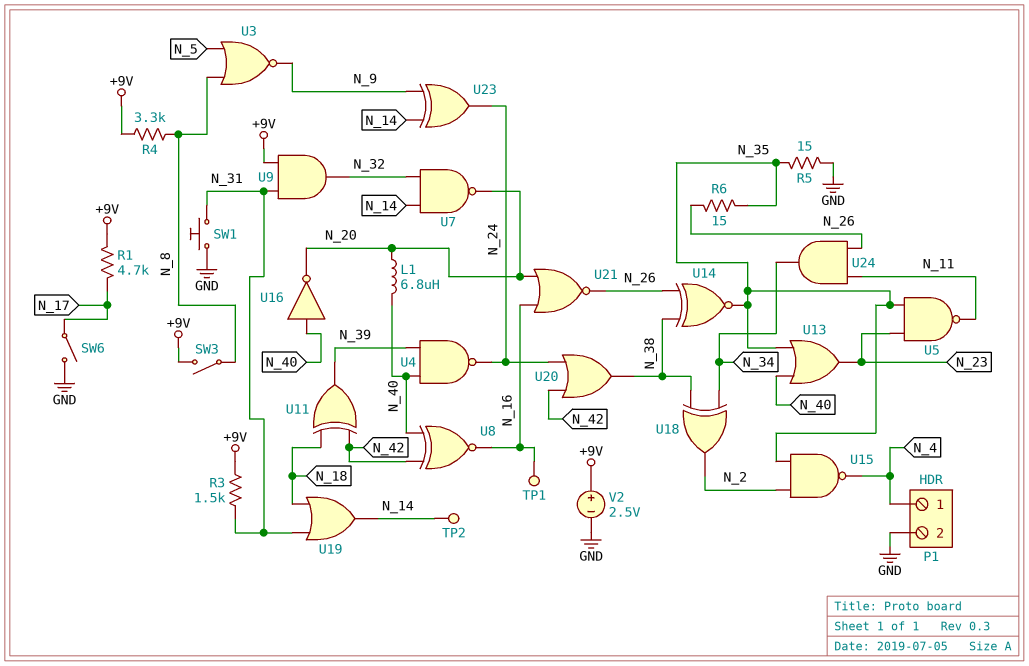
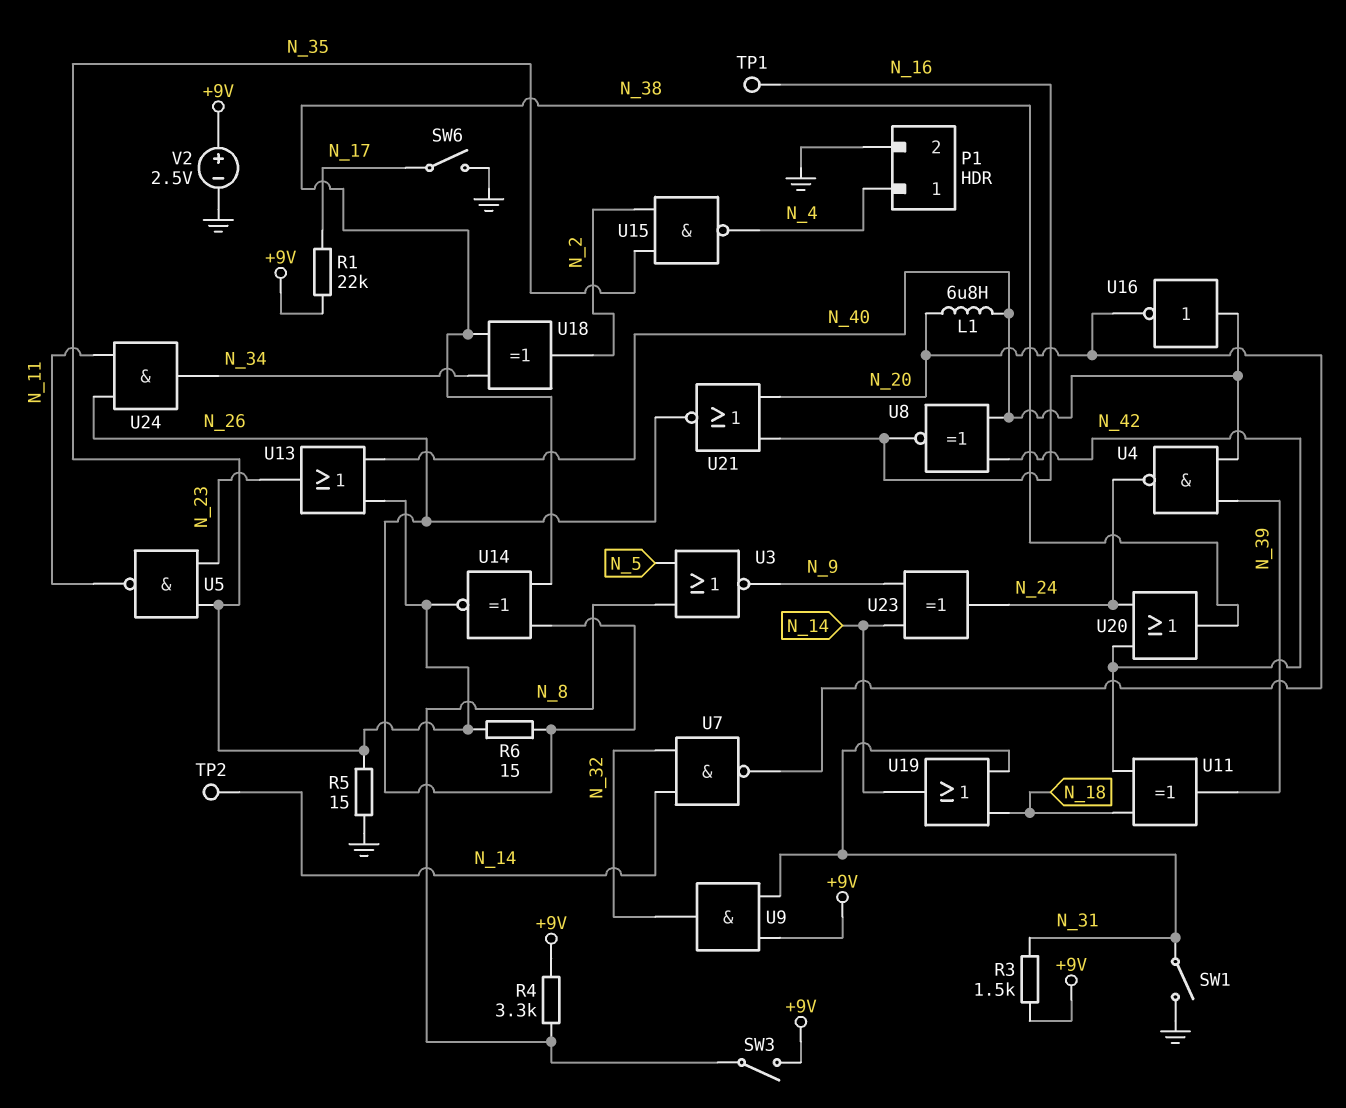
R1: 4.7k (+9V, N_17) -> 22k (+9V, N_17)
SW1: button (GND, N_31) -> switch (GND, N_31)

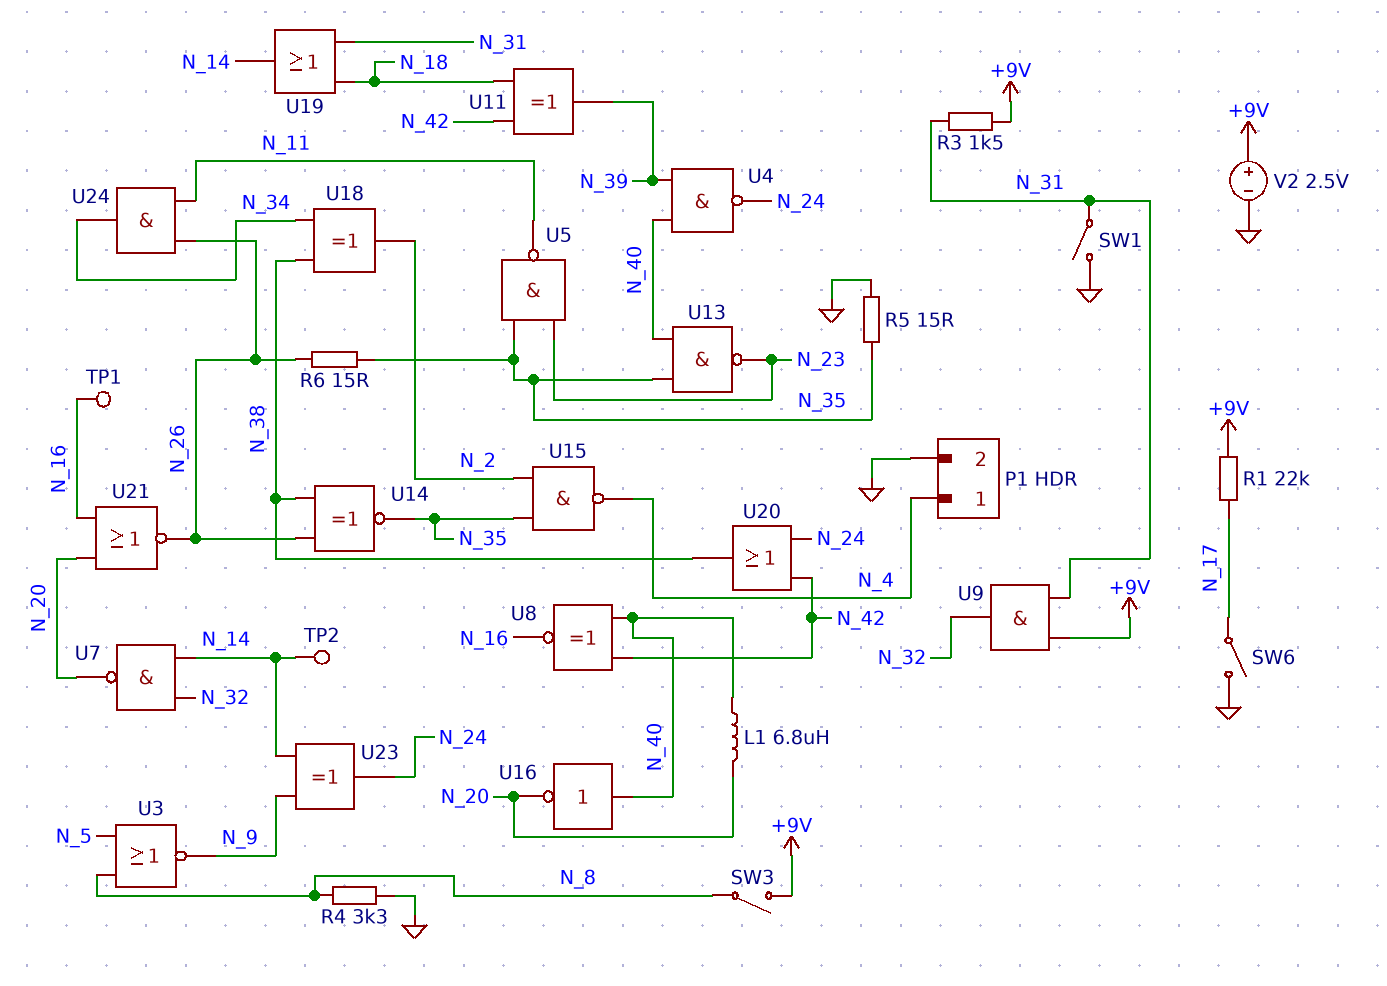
R4: 3.3k (+9V, N_8) -> 3.3k (GND, N_8)
U13: OR (in N_35, in N_40, out N_23) -> NAND (in N_35, in N_40, out N_23)

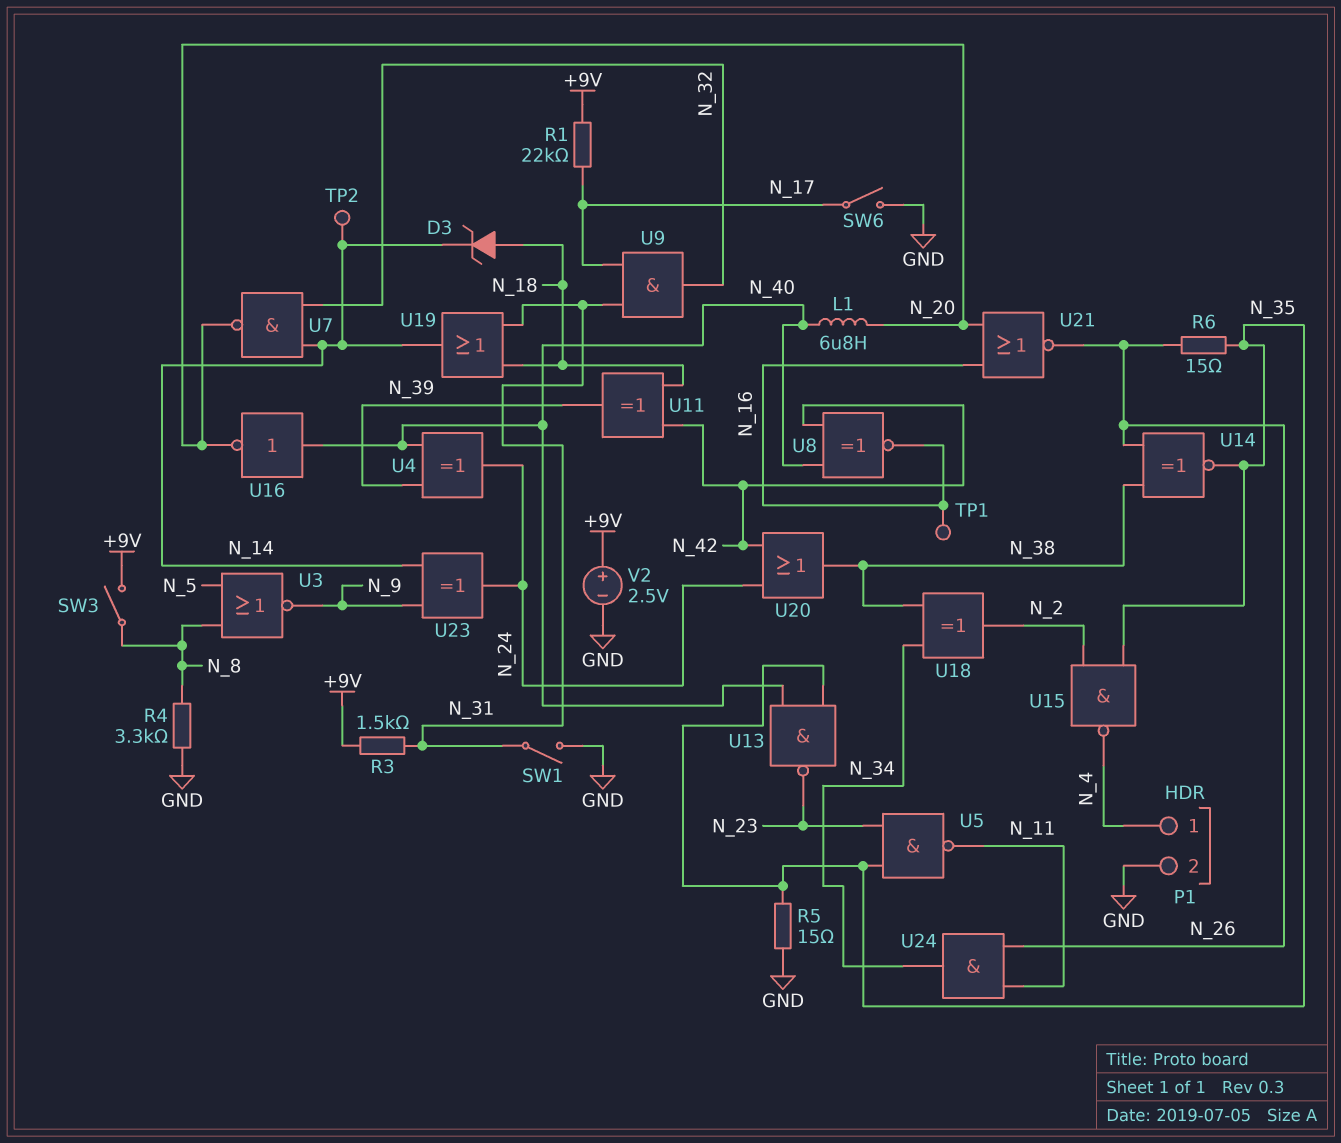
D3: none -> zener (A N_18, K N_14)
U4: NAND (in N_39, in N_40, out N_24) -> XOR (in N_39, in N_40, out N_24)
U9: AND (in +9V, in N_31, out N_32) -> AND (in N_17, in N_31, out N_32)

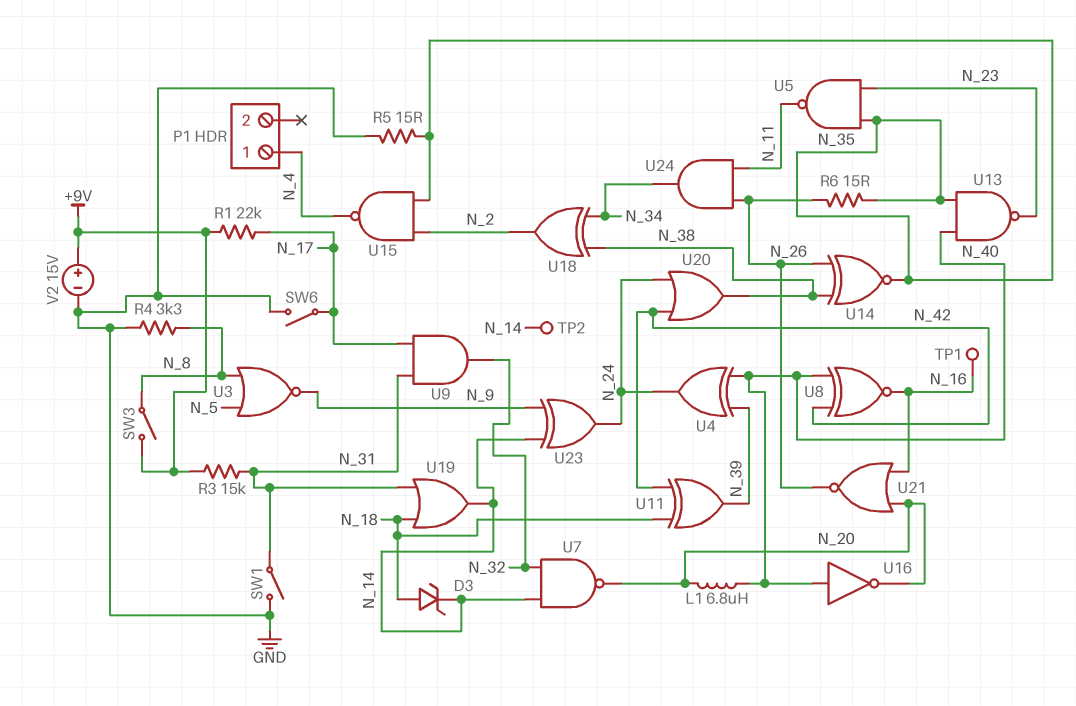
P1 pin 2: GND -> none
R3: 1.5k (+9V, N_31) -> 15k (+9V, N_31)
V2: 2.5V (plus +9V, minus GND) -> 15V (plus +9V, minus GND)

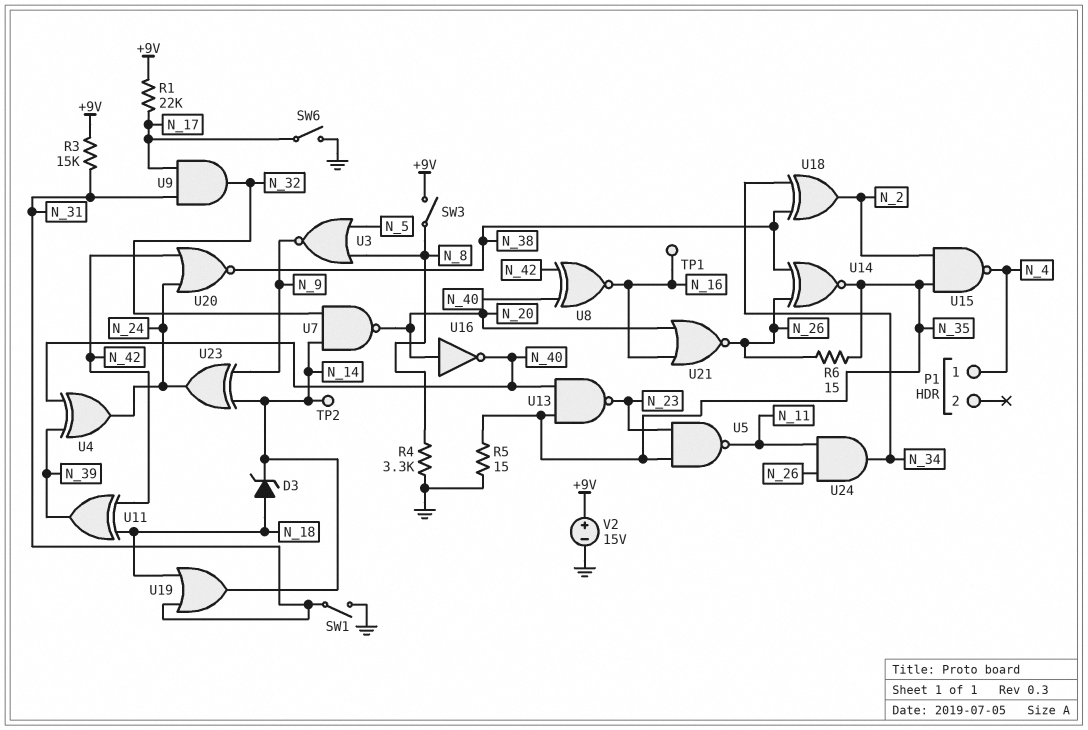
L1: 6.8uH (N_20, N_40) -> none
U16: NOT (in N_40, out N_20) -> NOT (in N_20, out N_40)
U20: OR (in N_24, in N_42, out N_38) -> NOR (in N_24, in N_42, out N_38)

